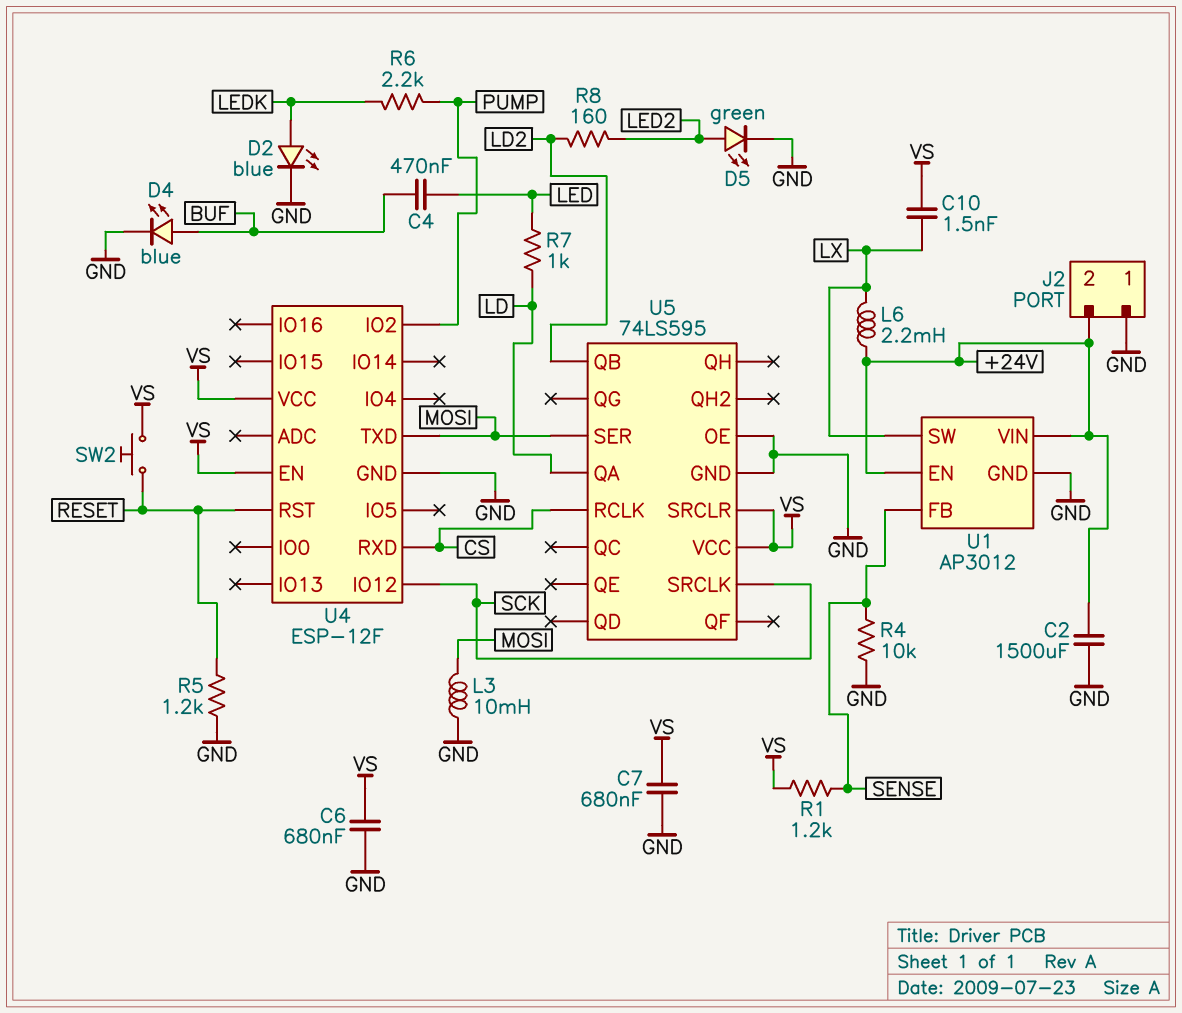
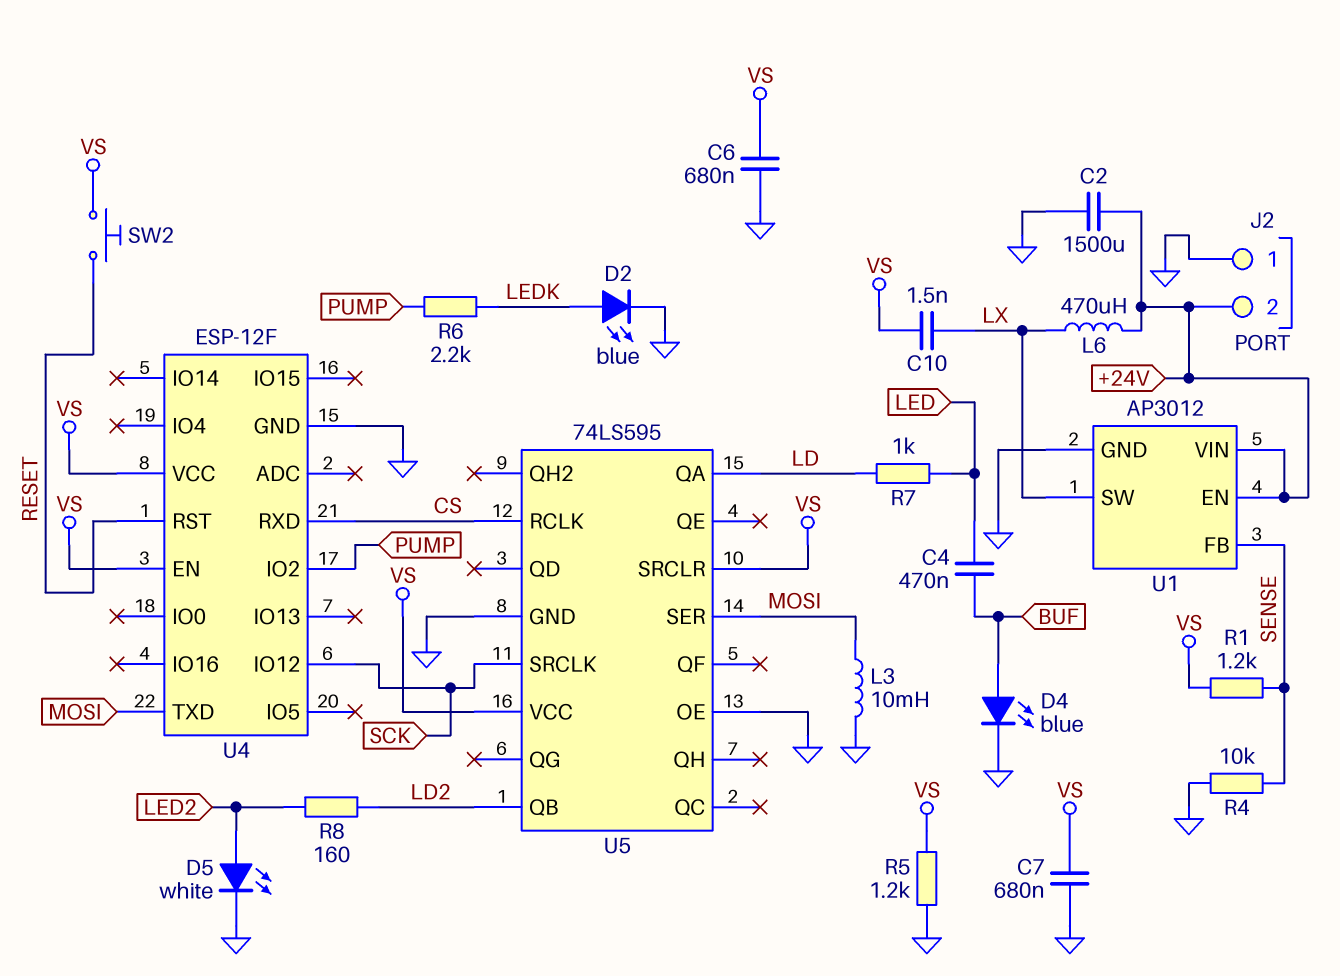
D5: LED green (A LED2, K GND) -> LED white (A LED2, K GND)
L6: 2.2mH (+24V, LX) -> 470uH (+24V, LX)
R5: 1.2k (GND, RESET) -> 1.2k (GND, VS)

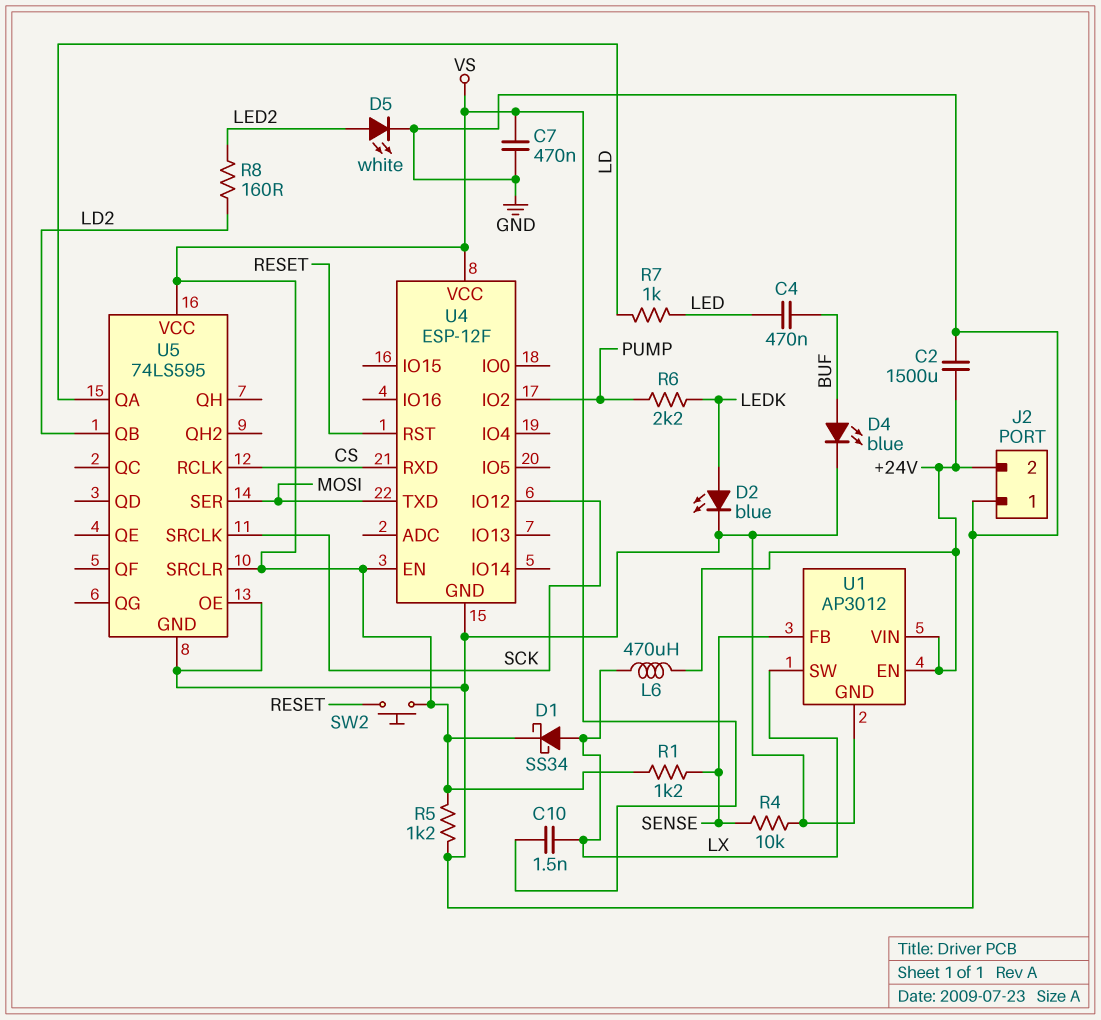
C6: 680nF (GND, VS) -> none
C7: 680nF (GND, VS) -> 470nF (GND, VS)
D1: none -> schottky SS34 (A LX, K VS)
L3: 10mH (GND, MOSI) -> none

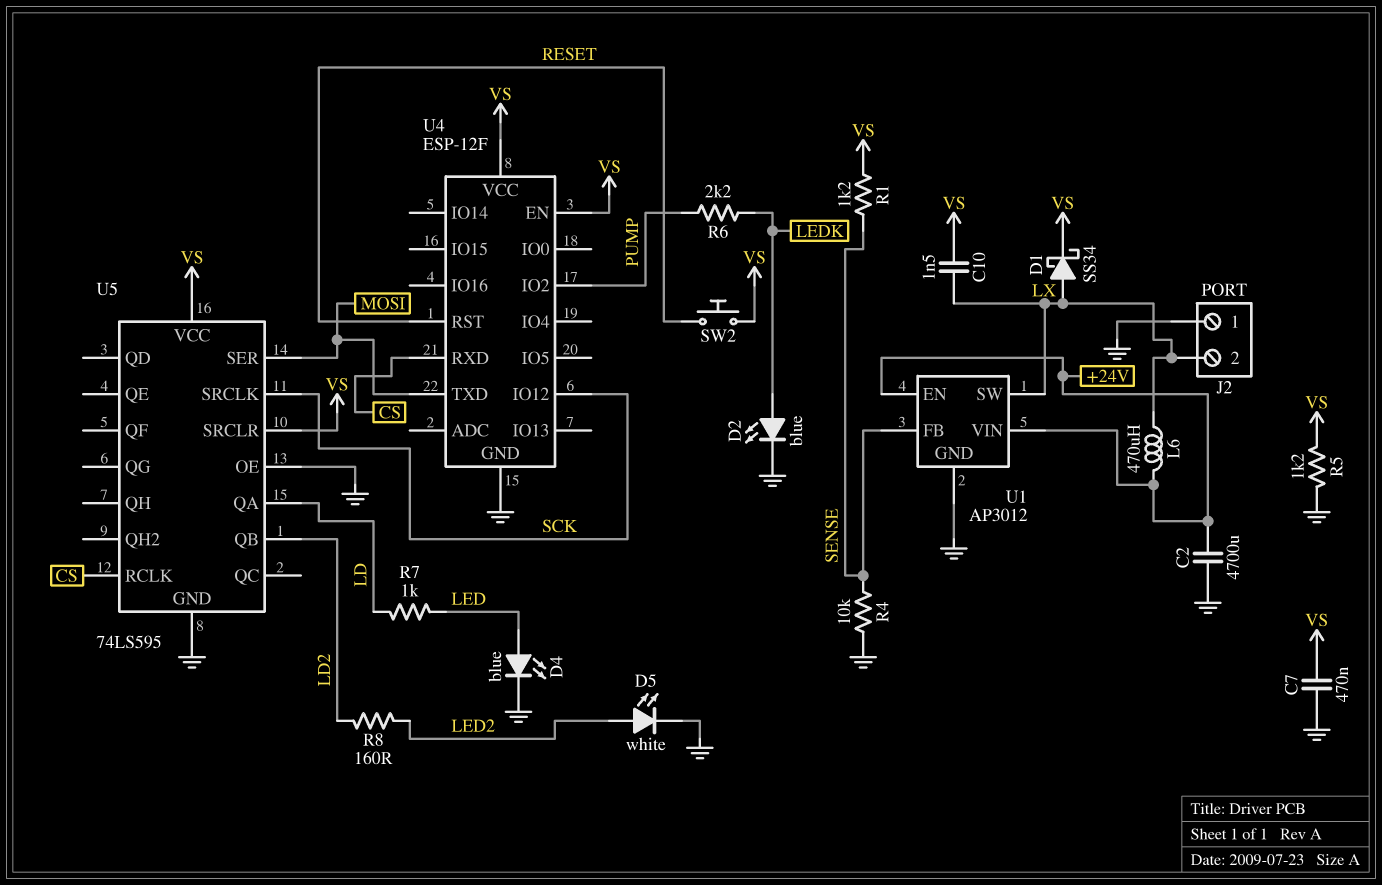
C2: 1500uF (+24V, GND) -> 4700uF (+24V, GND)
C4: 470nF (BUF, LED) -> none
D4: LED blue (A BUF, K GND) -> LED blue (A LED, K GND)
J2 pin 2: +24V -> LX

